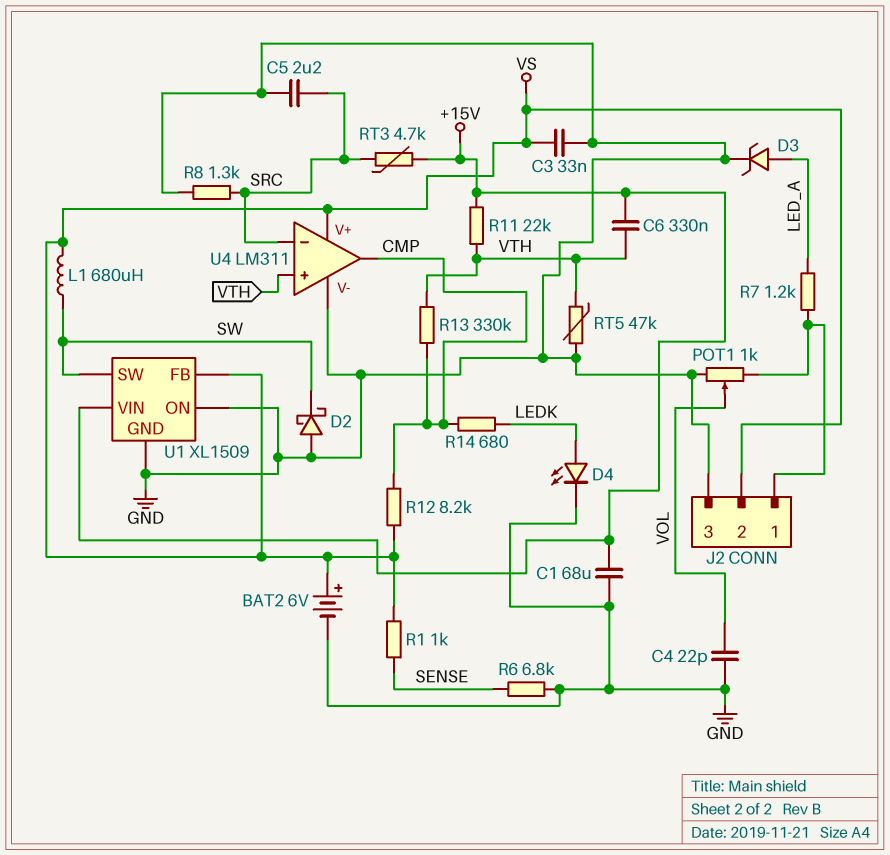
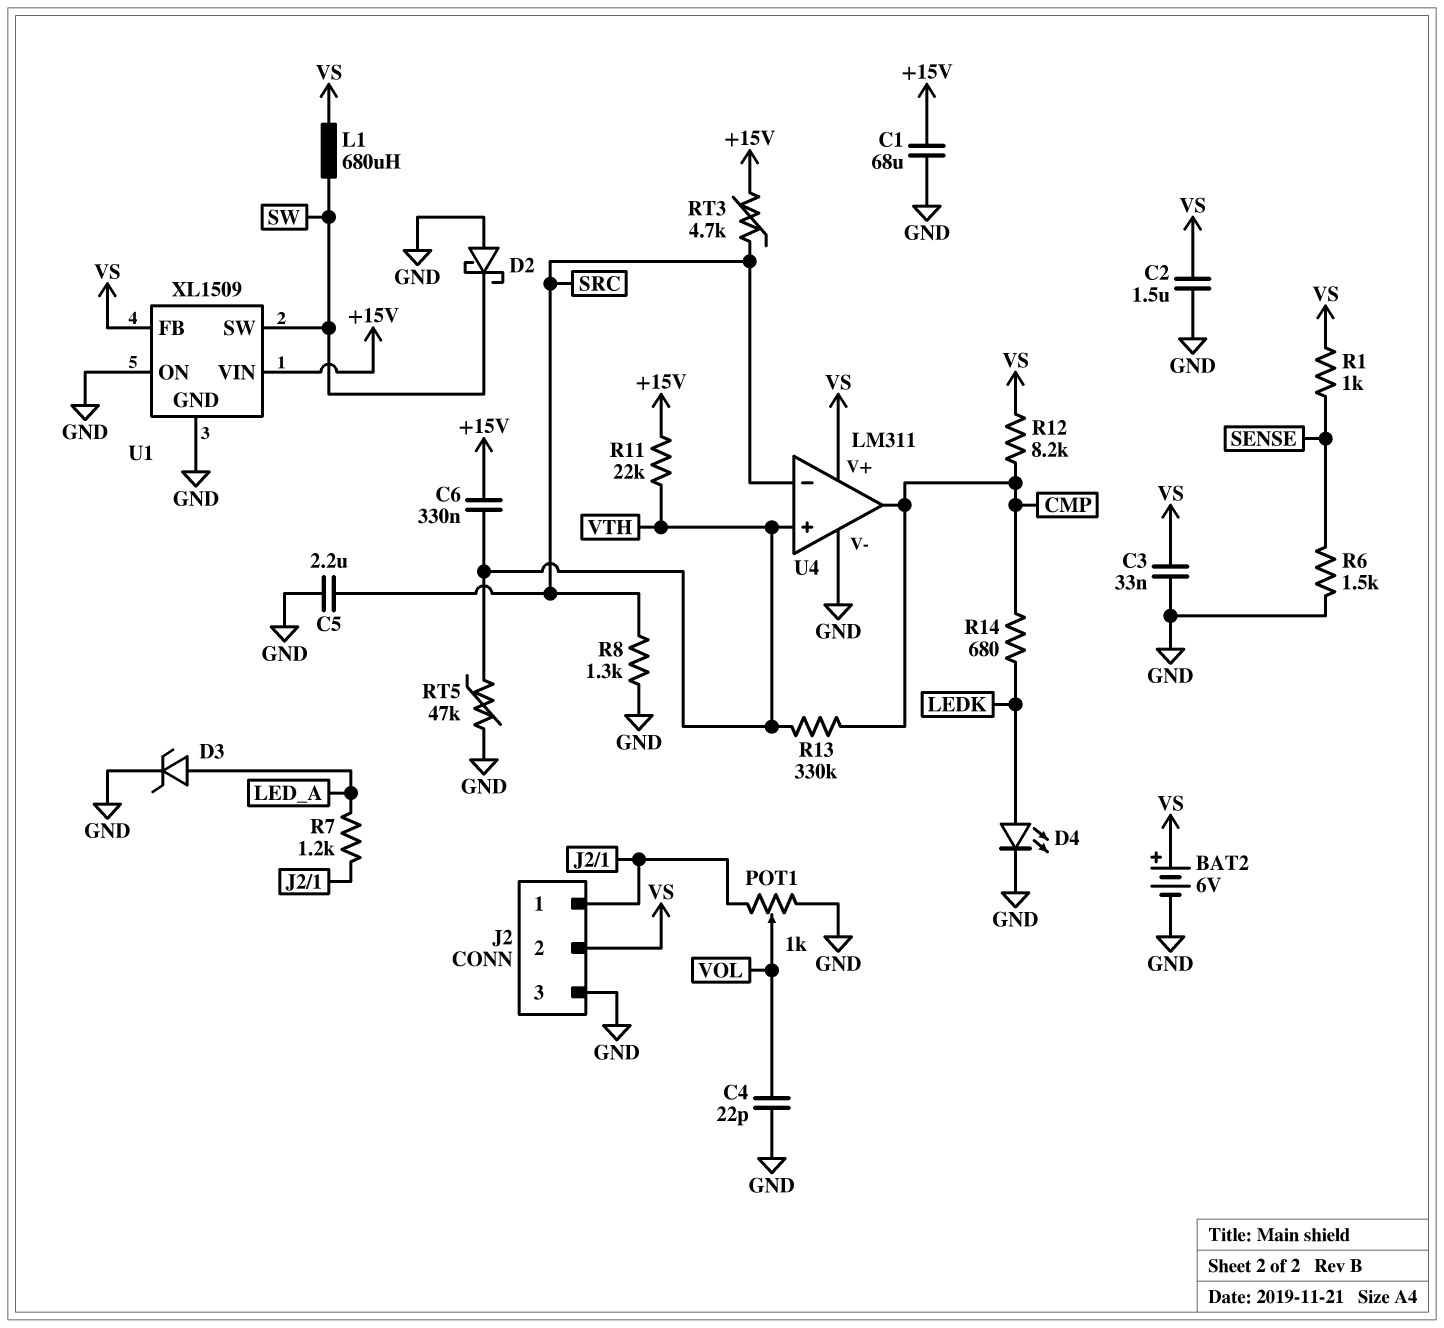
C2: none -> 1.5uF (GND, VS)
R6: 6.8k (GND, SENSE) -> 1.5k (GND, SENSE)

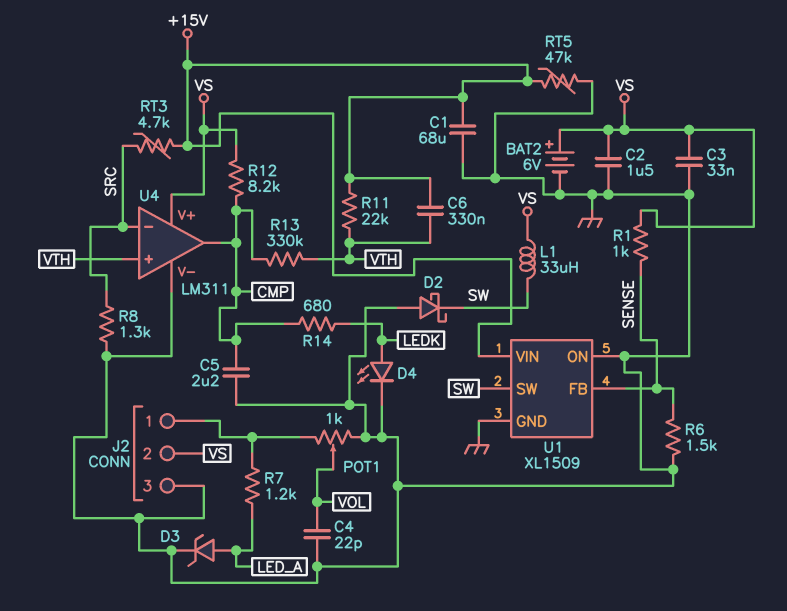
C5: 2.2uF (GND, SRC) -> 2.2uF (CMP, GND)
L1: 680uH (SW, VS) -> 33uH (SW, VS)
RT5: 47k (GND, VTH) -> 47k (+15V, GND)
U1 pin FB: VS -> SENSE

